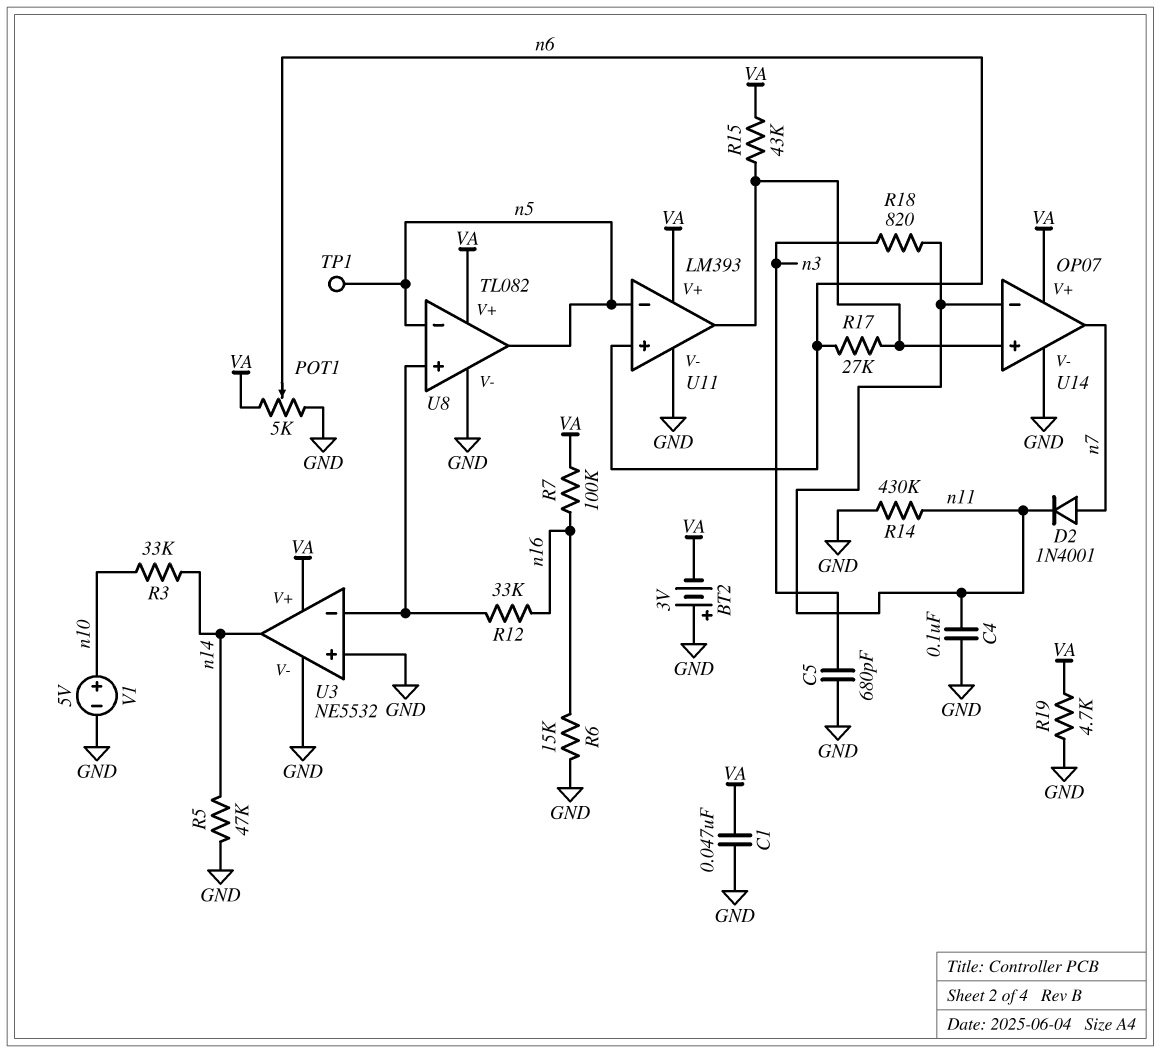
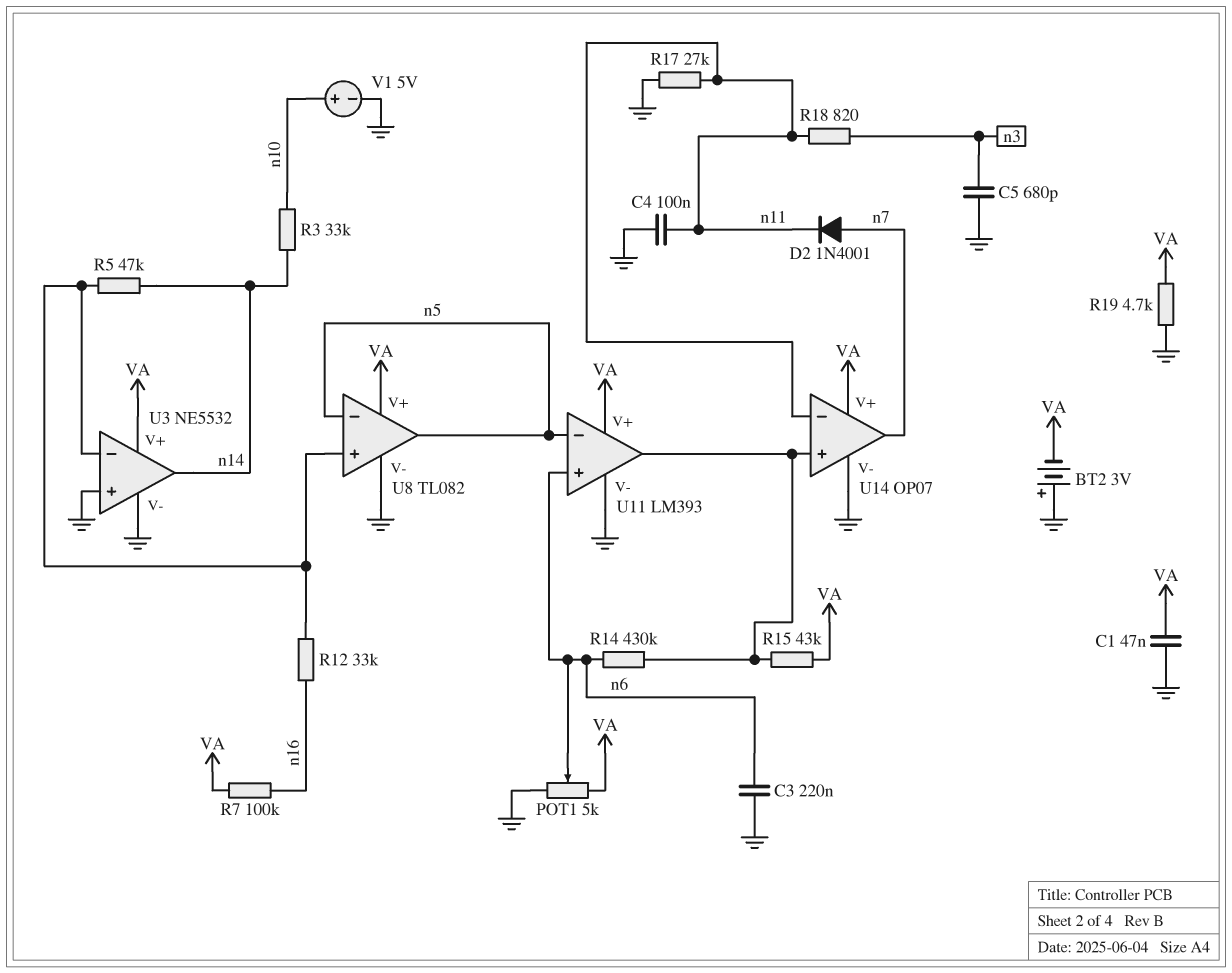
C3: none -> 220nF (GND, n6)
R5: 47k (GND, n14) -> 47k (U3/in-, n14)
R6: 15k (GND, n16) -> none
R14: 430k (GND, n11) -> 430k (U11/out, n6)
R17: 27k (U11/out, n6) -> 27k (GND, n11)
TP1: test point (n5) -> none

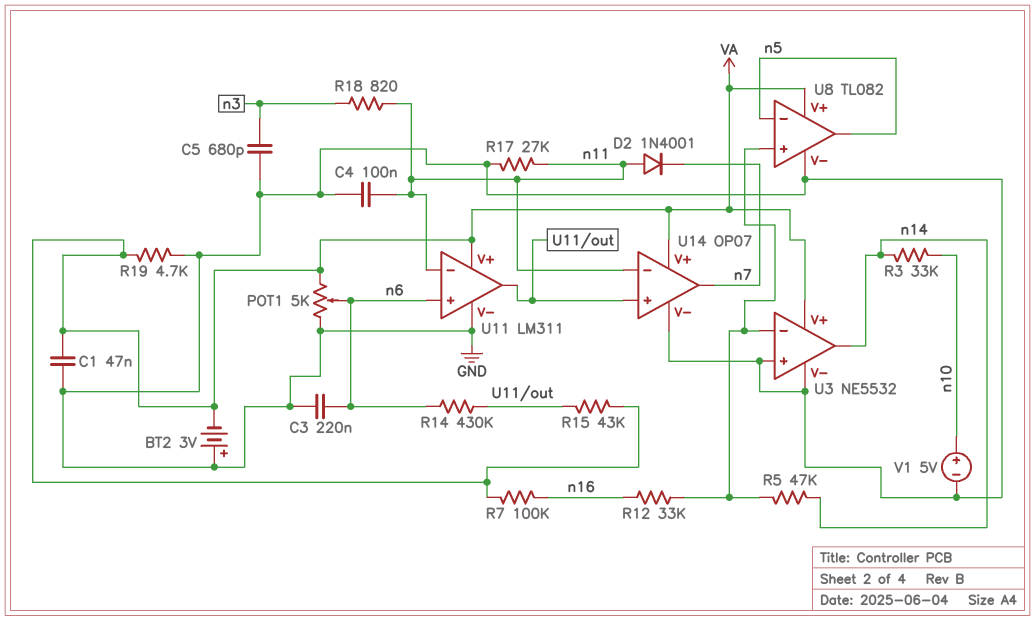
D2: diode 1N4001 (A n7, K n11) -> diode 1N4001 (A n11, K n7)
U11: LM393 -> LM311
U11 pin in-: n5 -> n11

